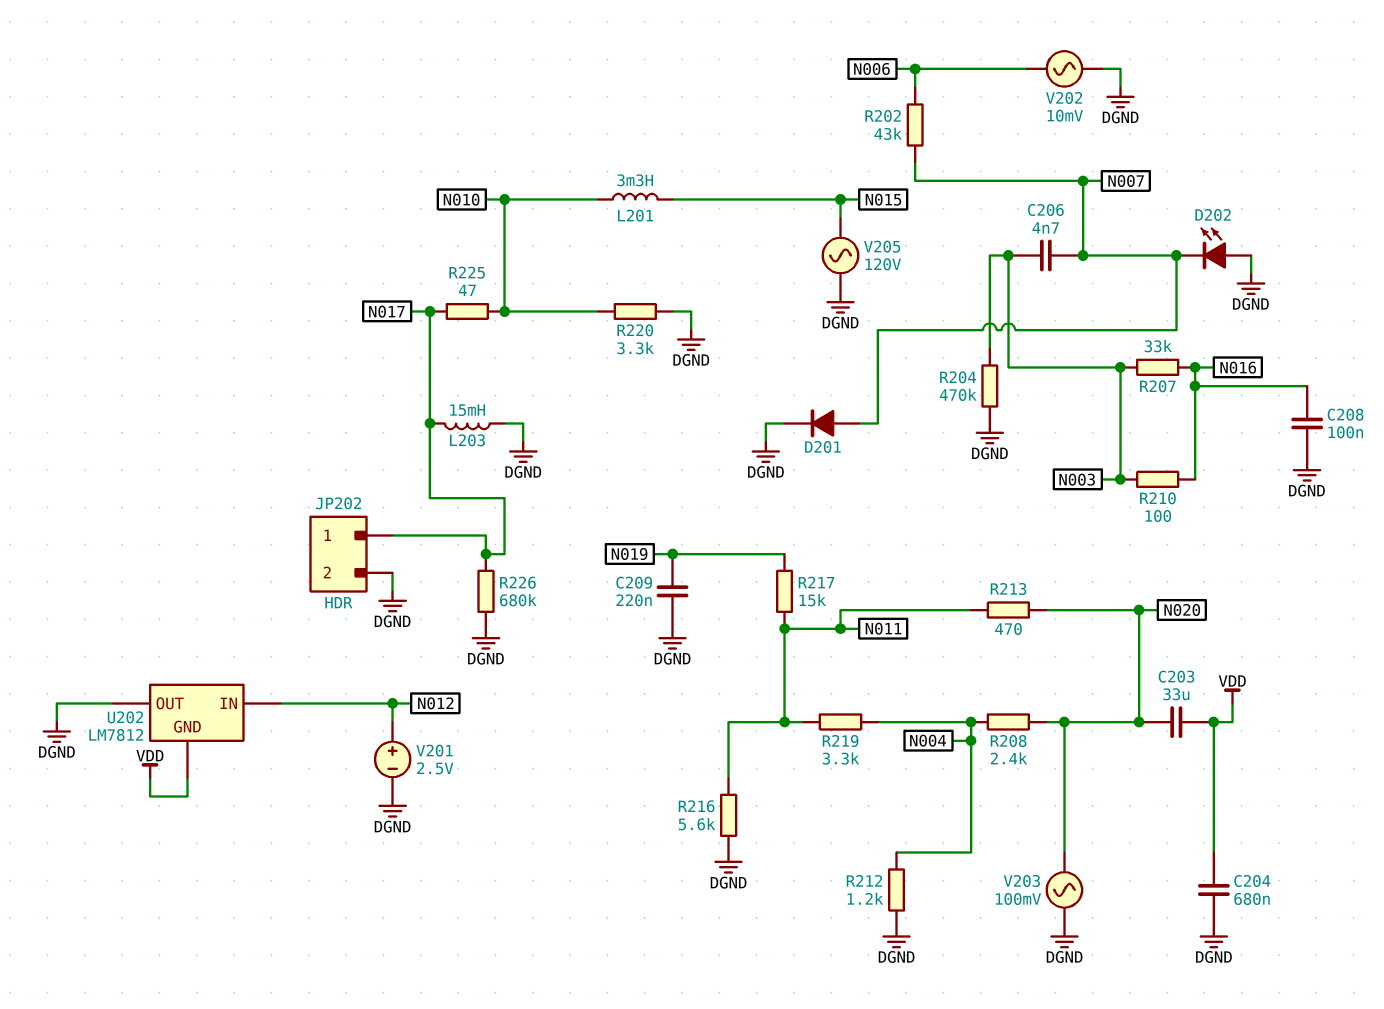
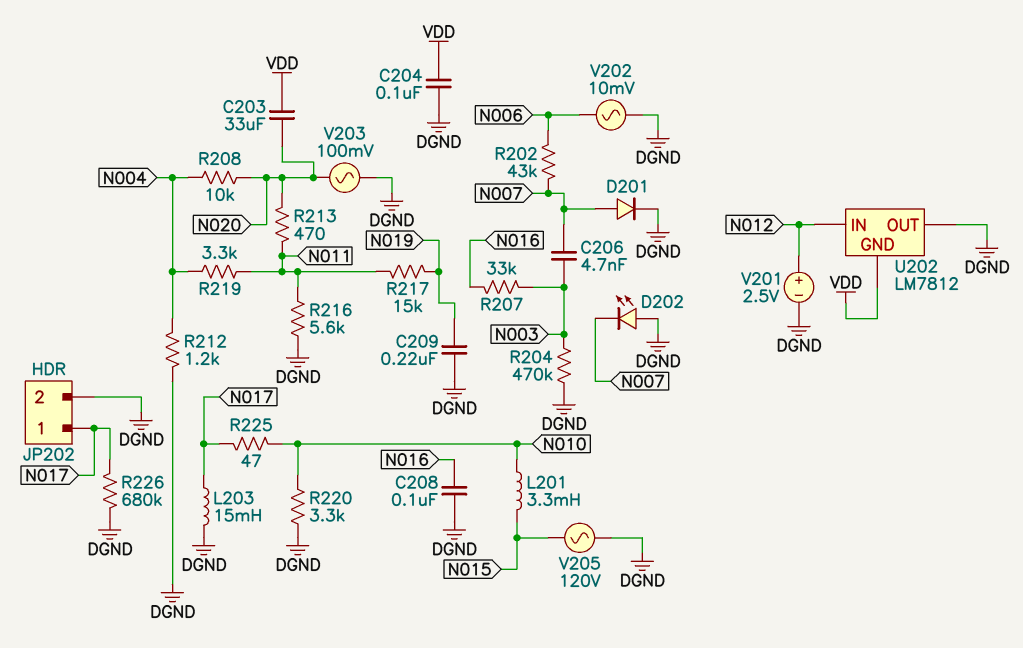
C204: 680nF (DGND, VDD) -> 100nF (DGND, VDD)
R208: 2.4k (N004, N020) -> 10k (N004, N020)
R210: 100 (N003, N016) -> none

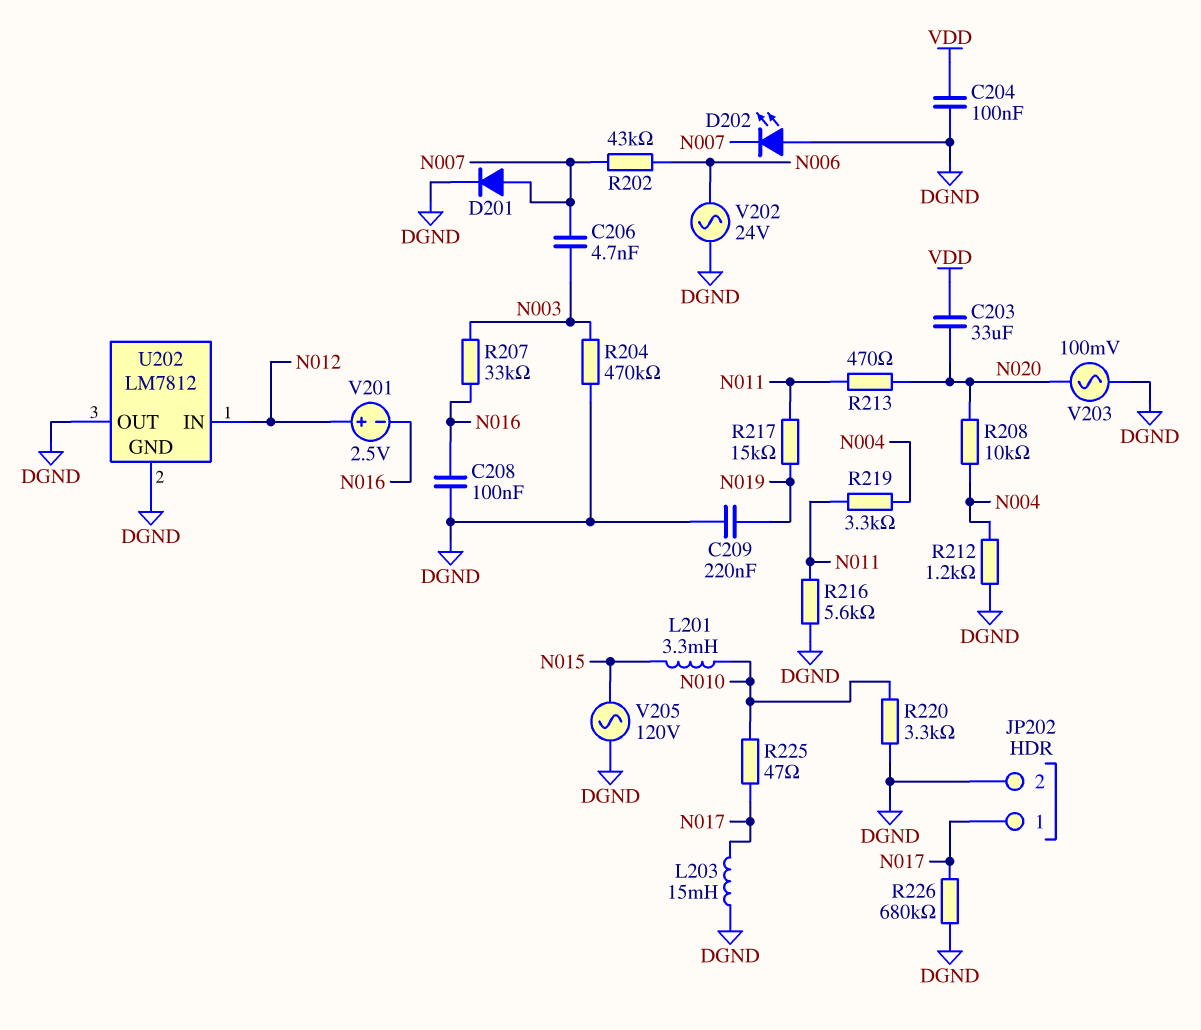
U202 pin GND: VDD -> DGND
V201: 2.5V (plus N012, minus DGND) -> 2.5V (plus N012, minus N016)
V202: AC 10mV (DGND, N006) -> AC 24V (DGND, N006)

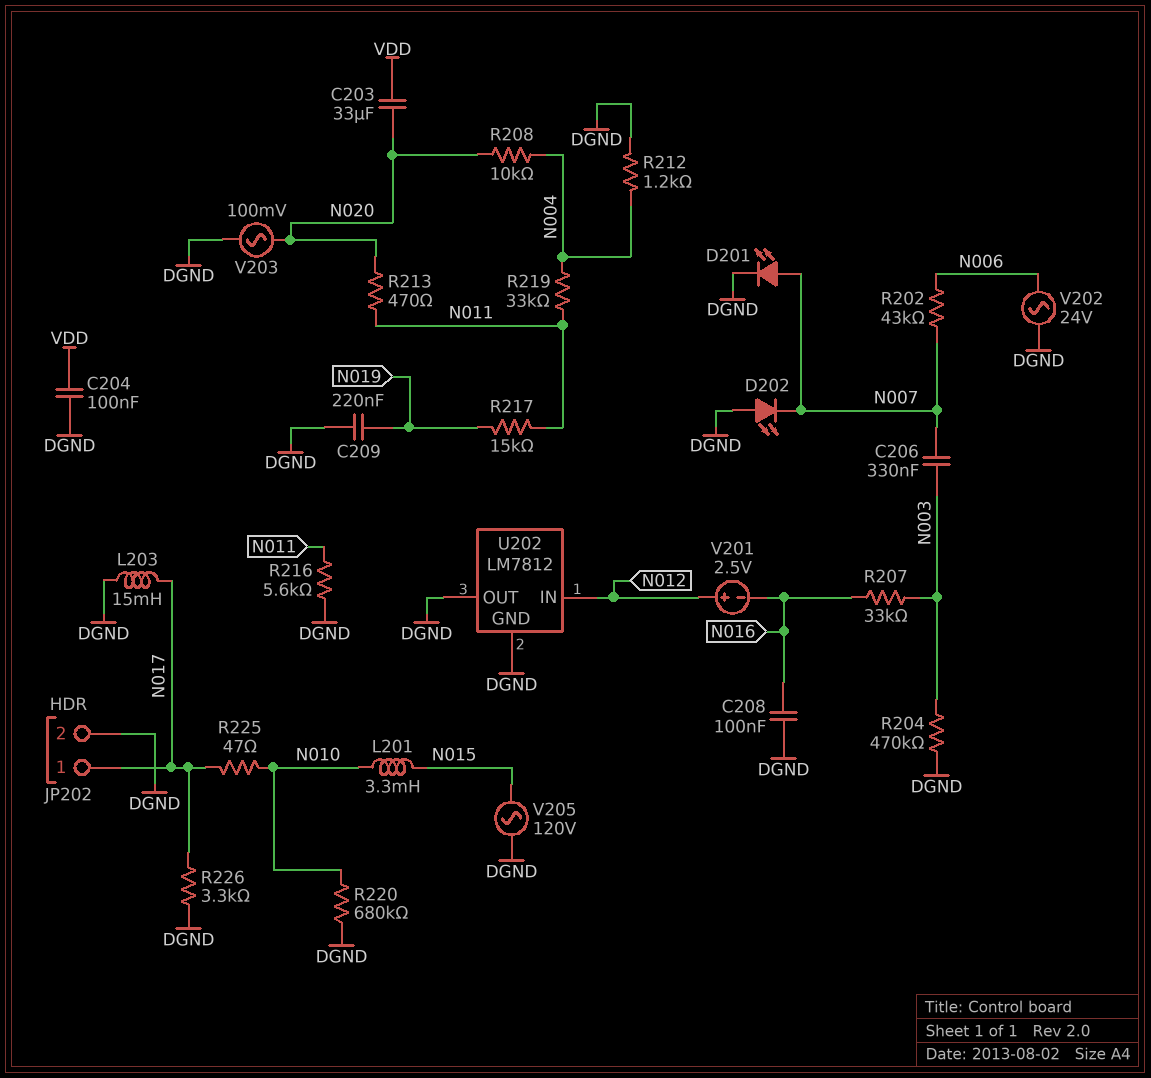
C206: 4.7nF (N003, N007) -> 330nF (N003, N007)
D201: diode (A N007, K DGND) -> LED (A N007, K DGND)
R219: 3.3k (N004, N011) -> 33k (N004, N011)
R220: 3.3k (DGND, N010) -> 680k (DGND, N010)
R226: 680k (DGND, N017) -> 3.3k (DGND, N017)

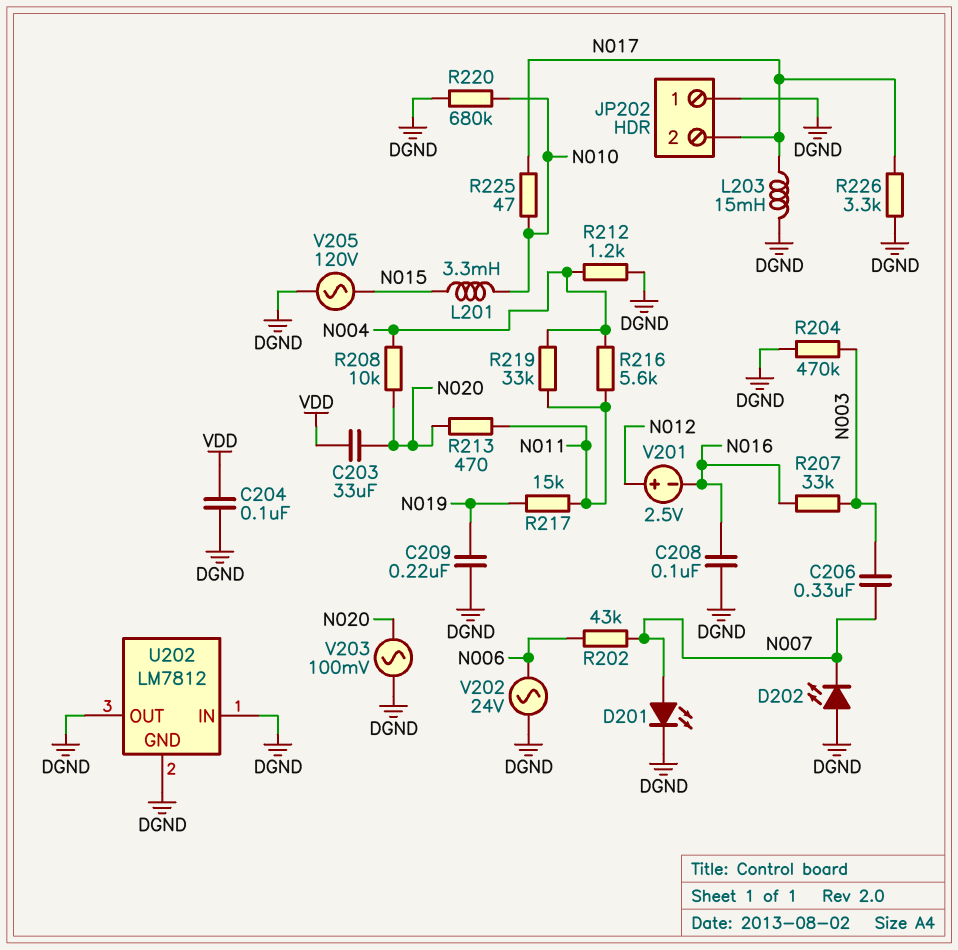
JP202 pin 1: N017 -> DGND
JP202 pin 2: DGND -> N017
R216: 5.6k (DGND, N011) -> 5.6k (N004, N011)
U202 pin IN: N012 -> DGND

